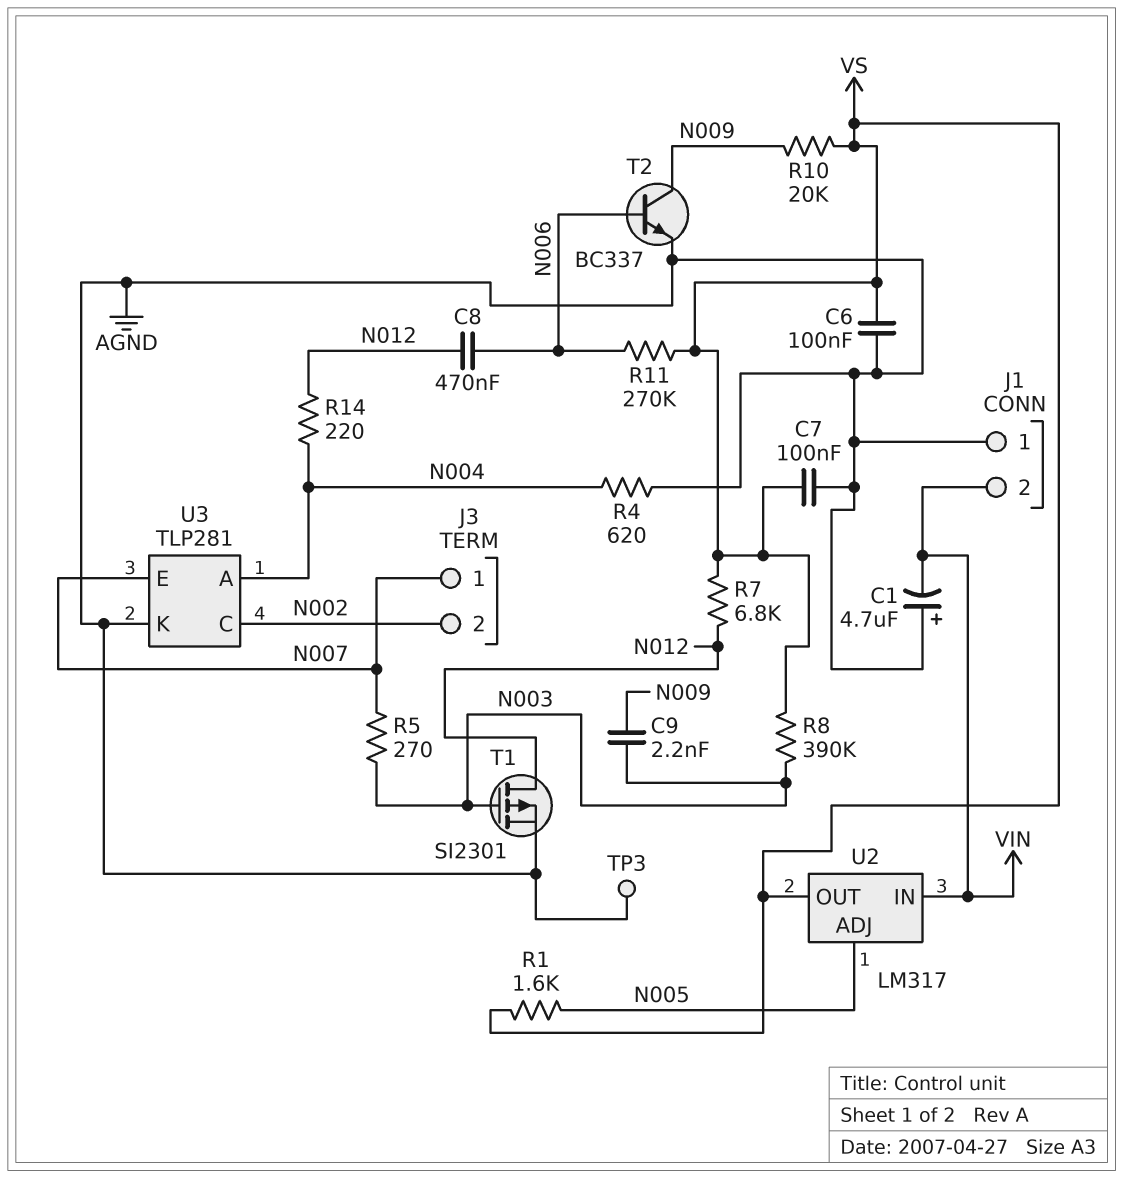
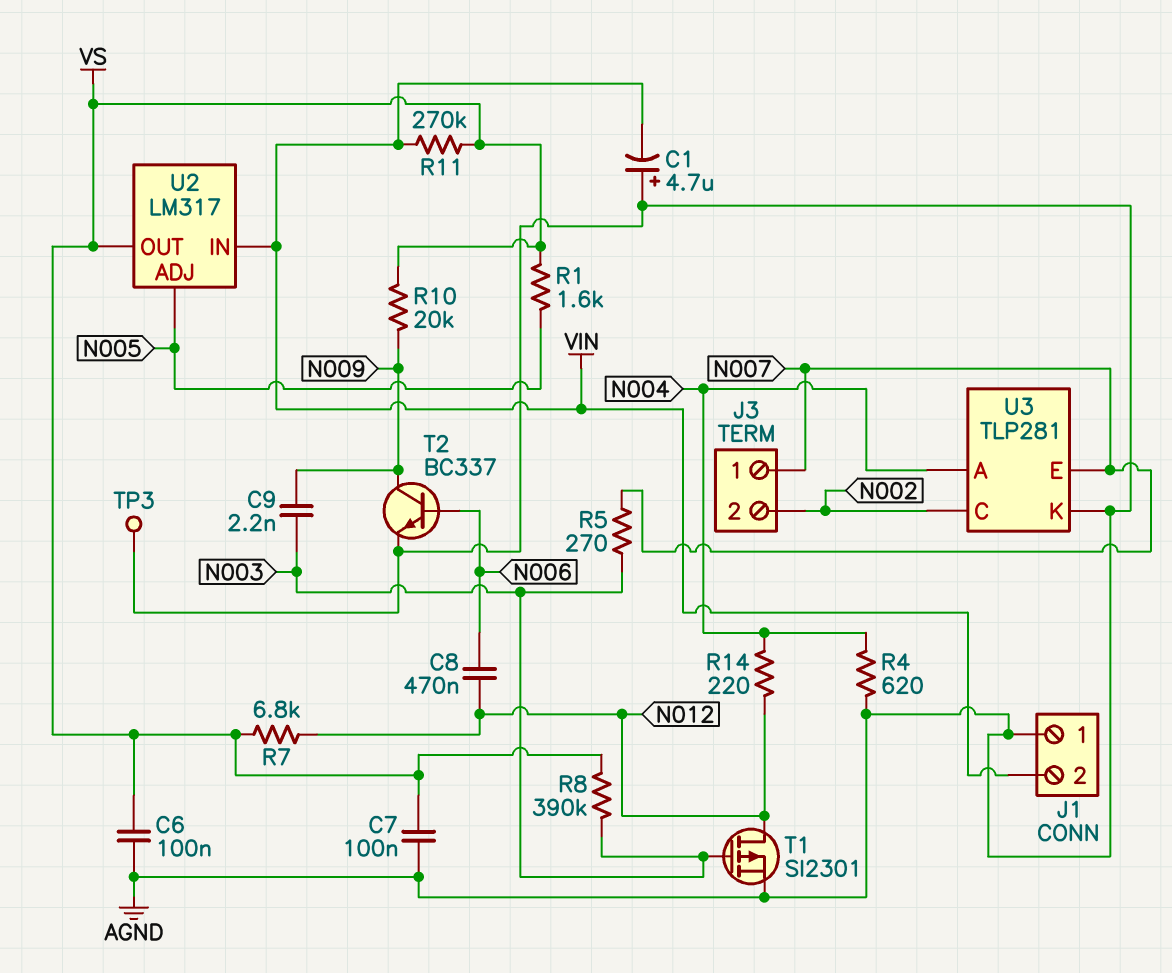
R11: 270k (N006, VS) -> 270k (VIN, VS)

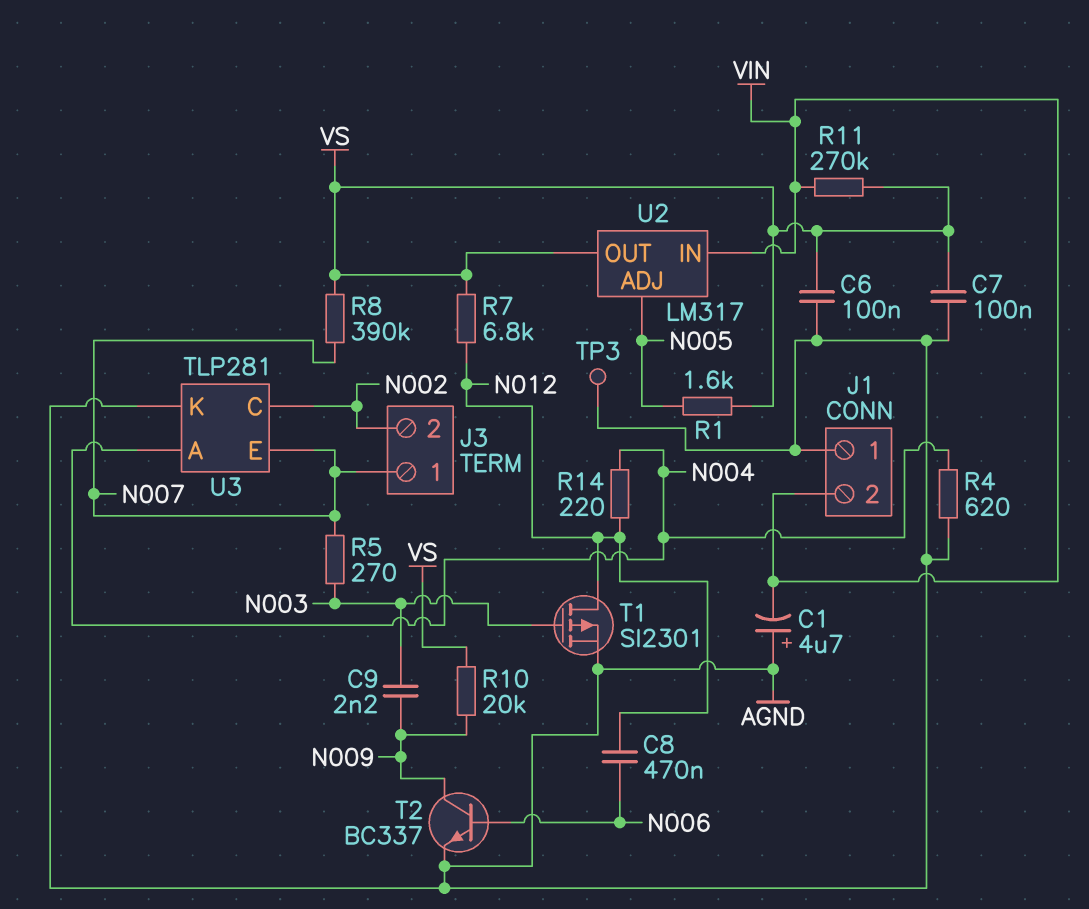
R8: 390k (N003, VS) -> 390k (N007, VS)

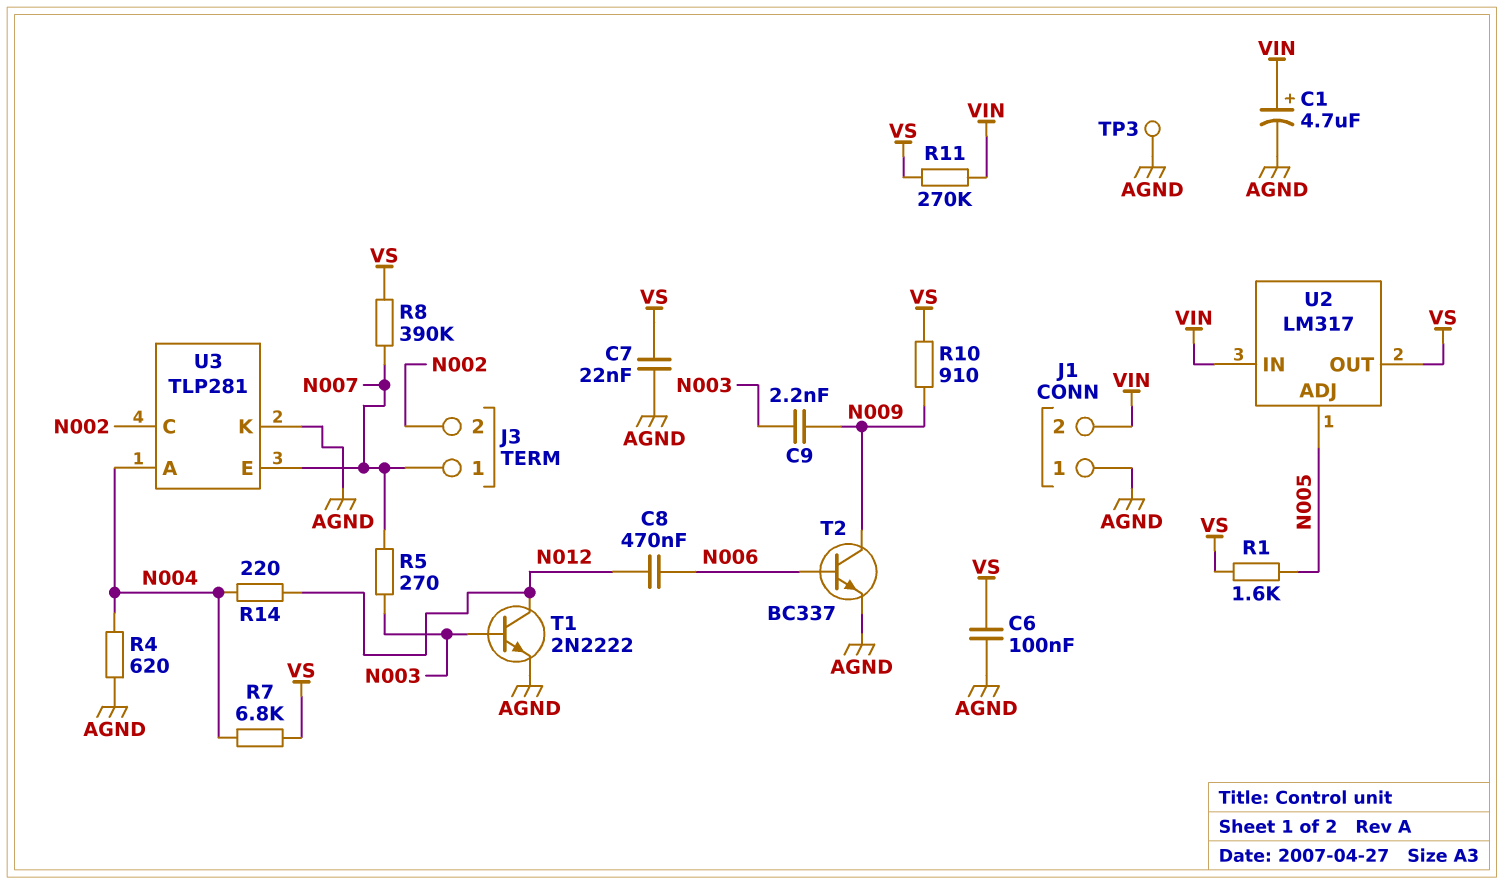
C1: 4.7uF (plus AGND, minus VIN) -> 4.7uF (plus VIN, minus AGND)
C7: 100nF (AGND, VS) -> 22nF (AGND, VS)
R7: 6.8k (N012, VS) -> 6.8k (N004, VS)
R10: 20k (N009, VS) -> 910 (N009, VS)
T1: PMOS SI2301 (G N003, D N012, S AGND) -> NPN 2N2222 (B N003, C N012, E AGND)

